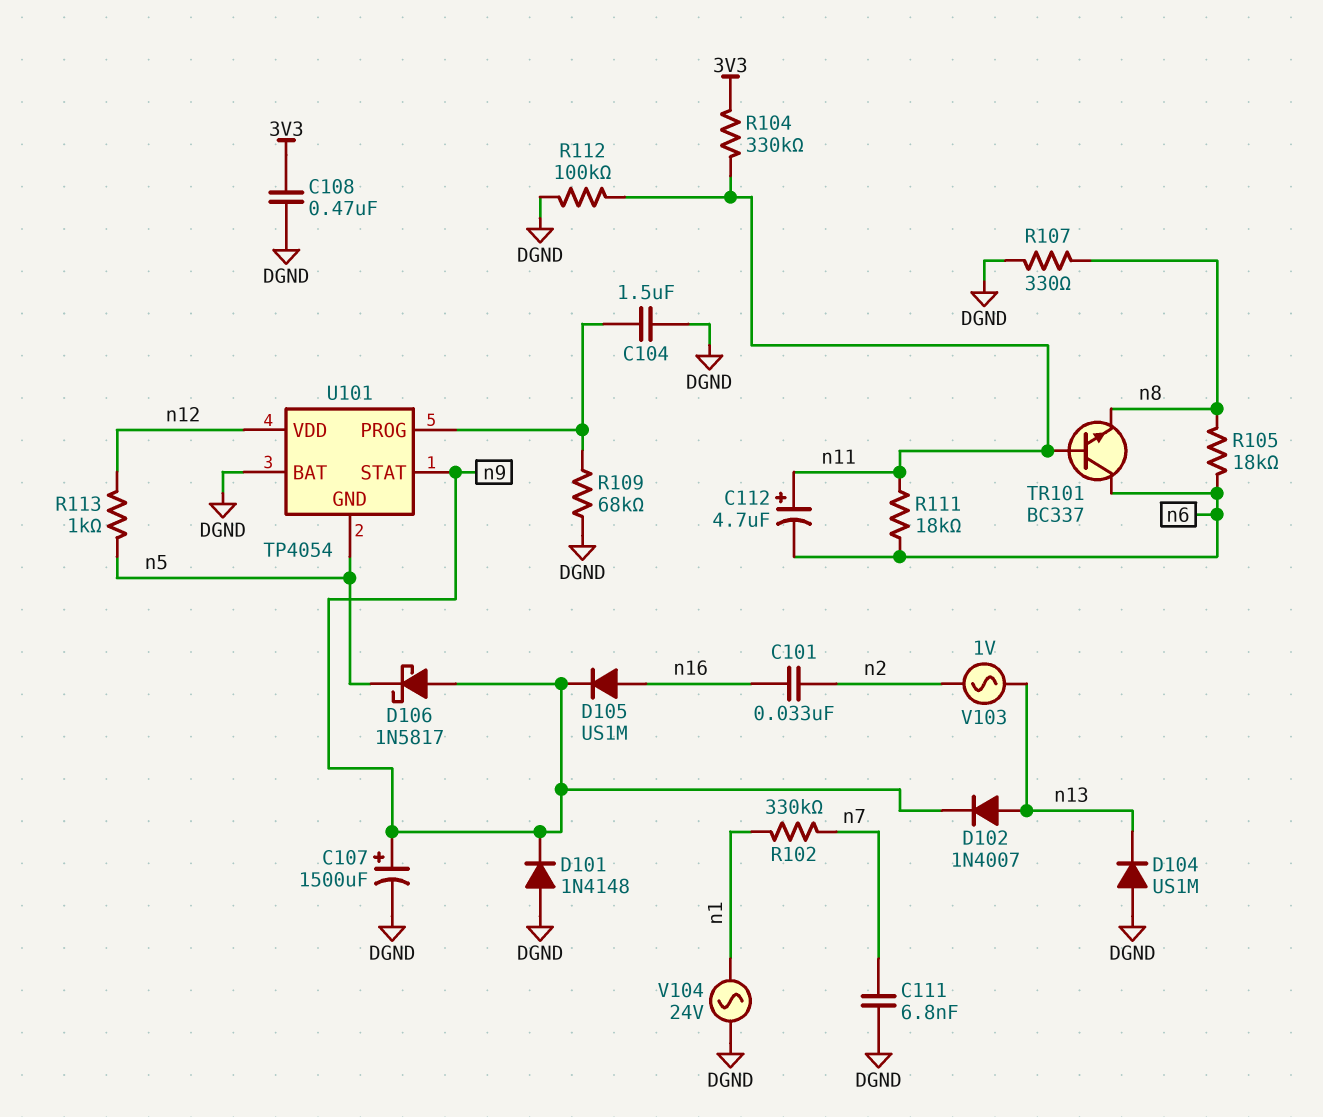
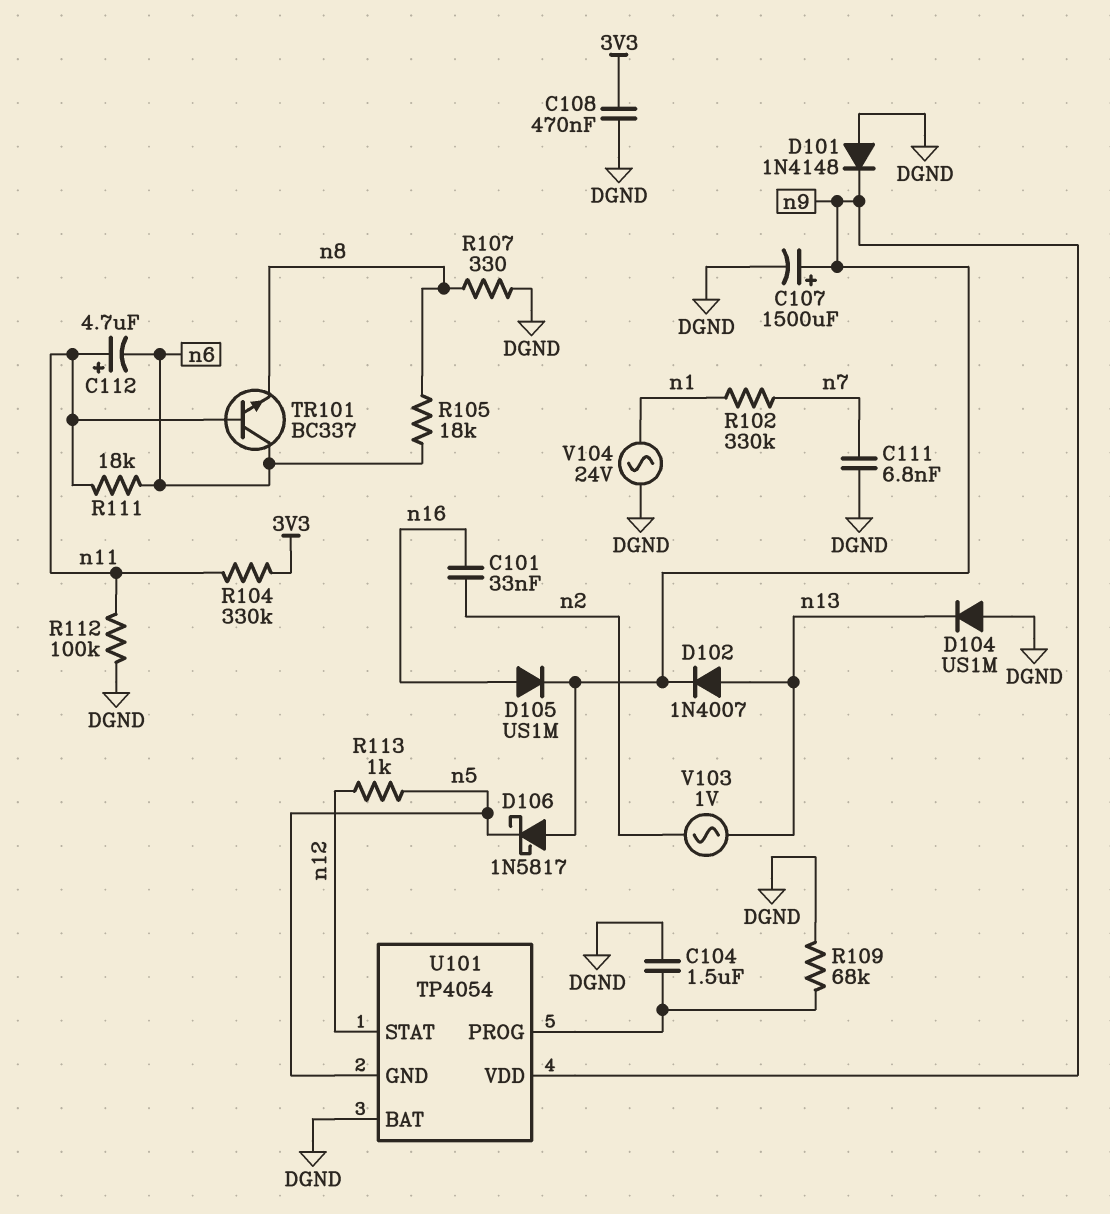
U101 pin STAT: n9 -> n12
U101 pin VDD: n12 -> n9

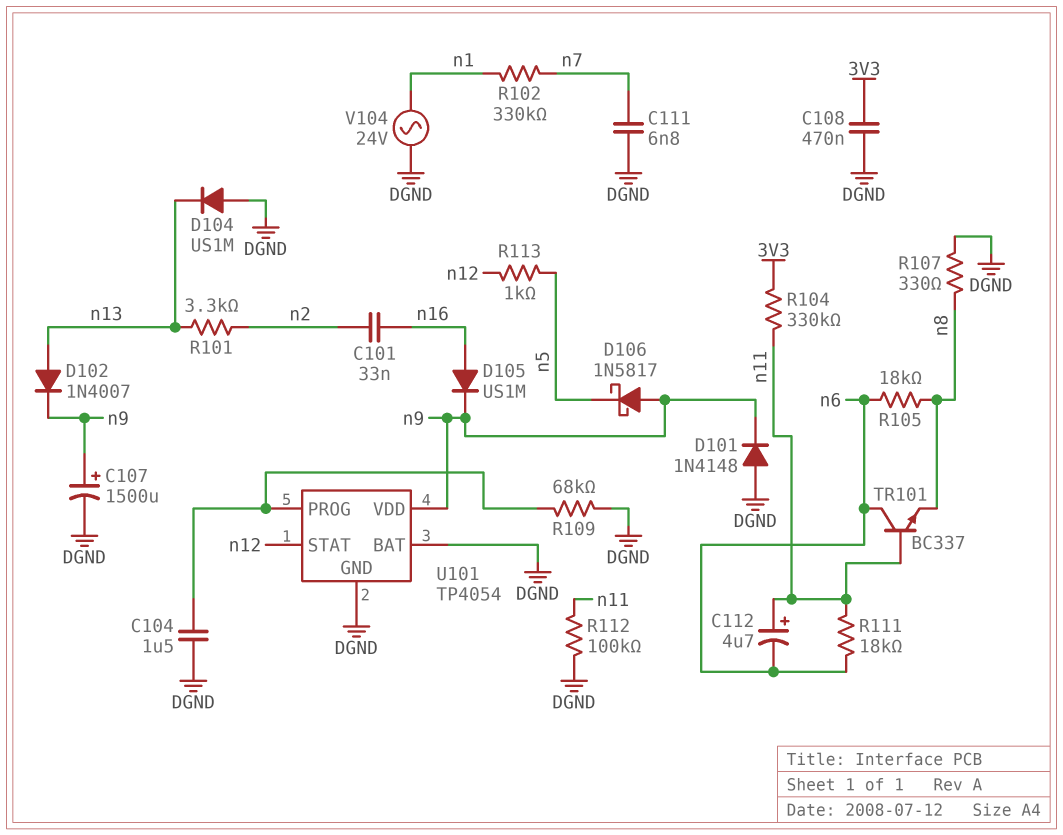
R101: none -> 3.3k (n2, n13)
U101 pin GND: n5 -> DGND
V103: AC 1V (n2, n13) -> none

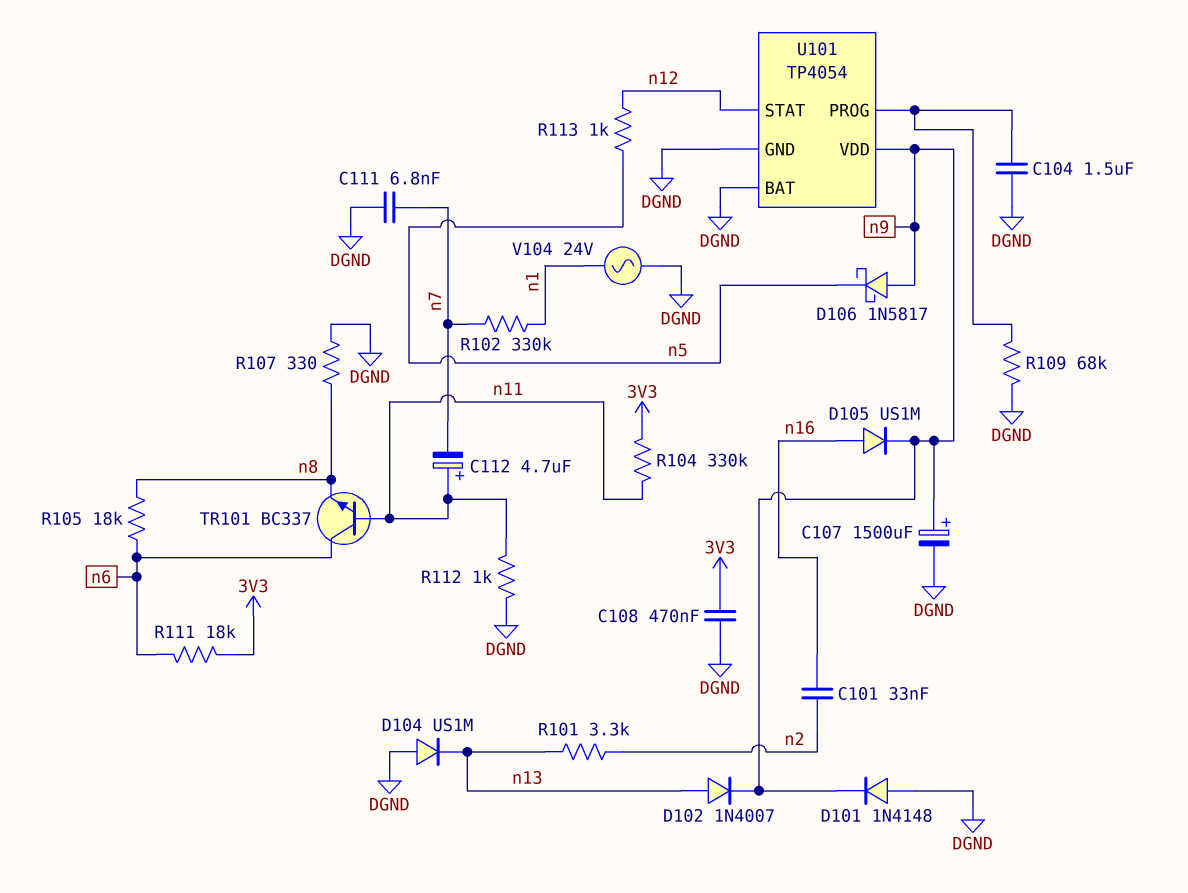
C112: 4.7uF (plus n11, minus n6) -> 4.7uF (plus n11, minus n7)
R111: 18k (n6, n11) -> 18k (3V3, n6)
R112: 100k (DGND, n11) -> 1k (DGND, n11)

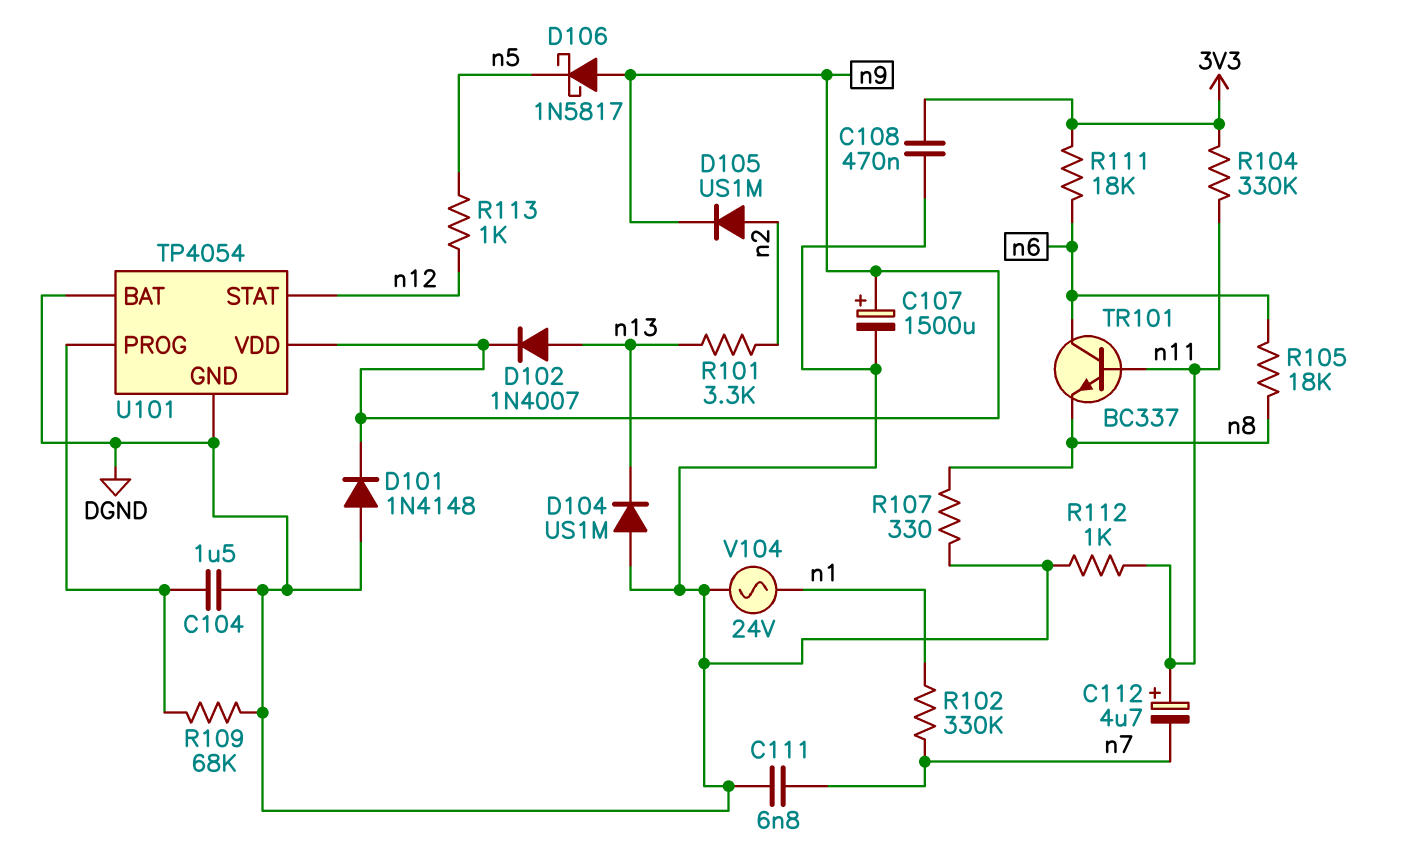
C101: 33nF (n2, n16) -> none
D105: diode US1M (A n16, K n9) -> diode US1M (A n2, K n9)

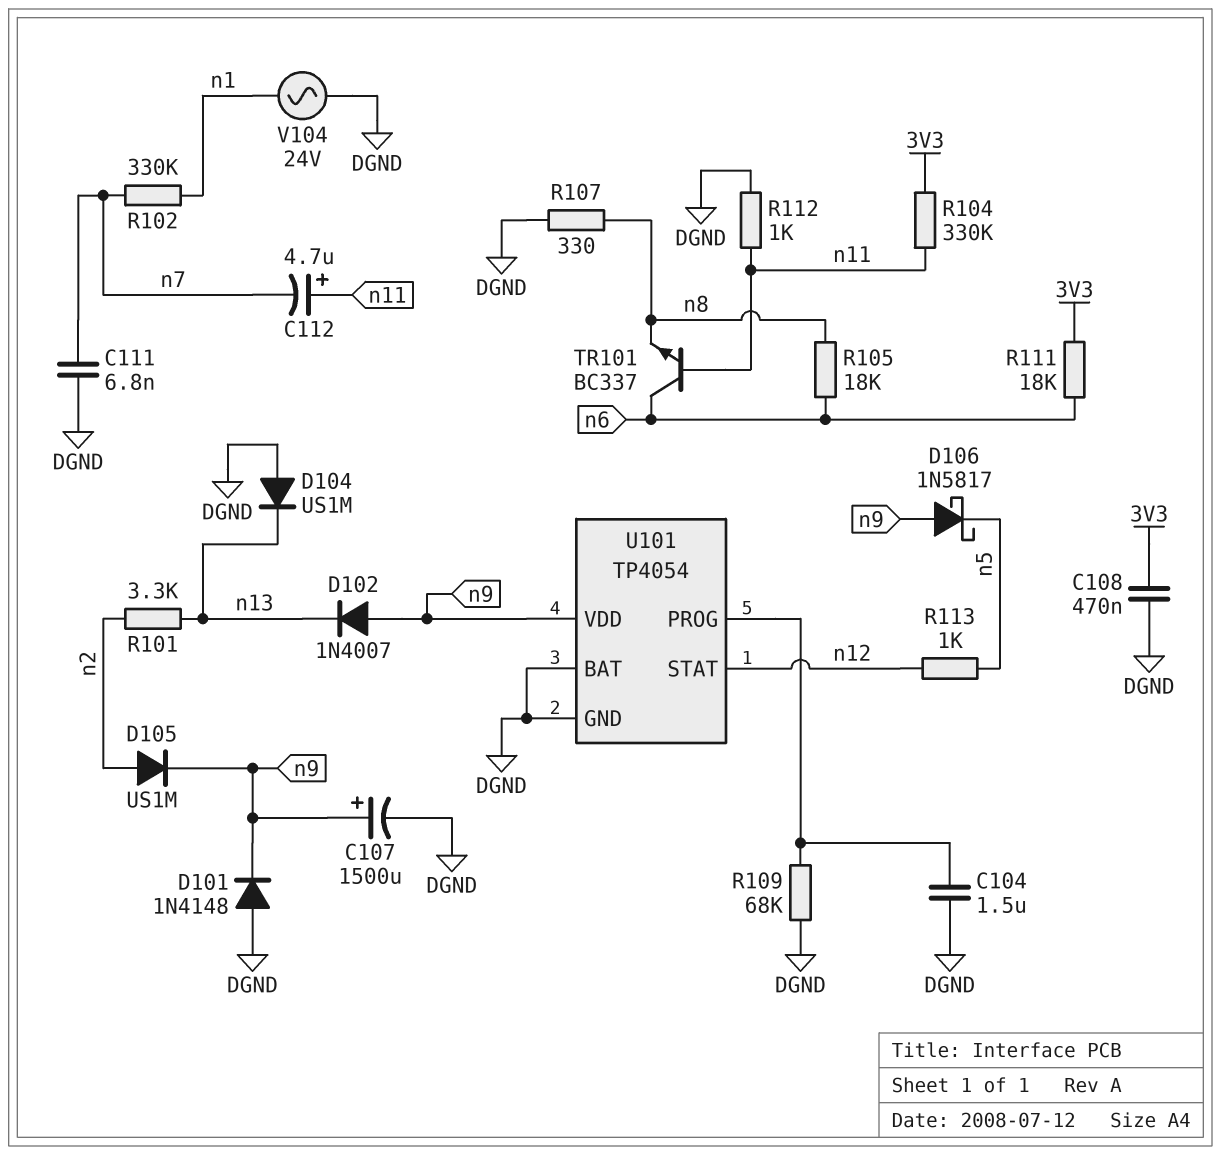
D102: diode 1N4007 (A n13, K n9) -> diode 1N4007 (A n9, K n13)

